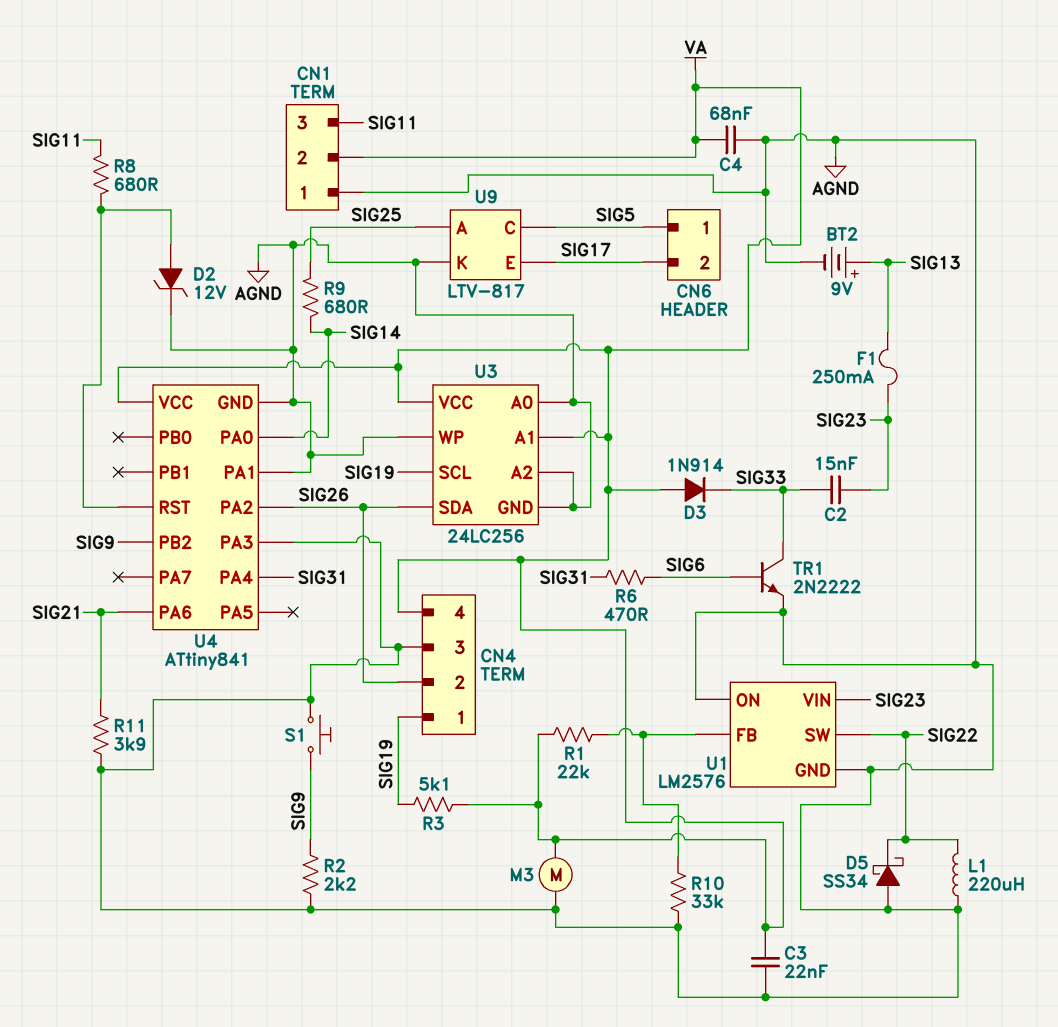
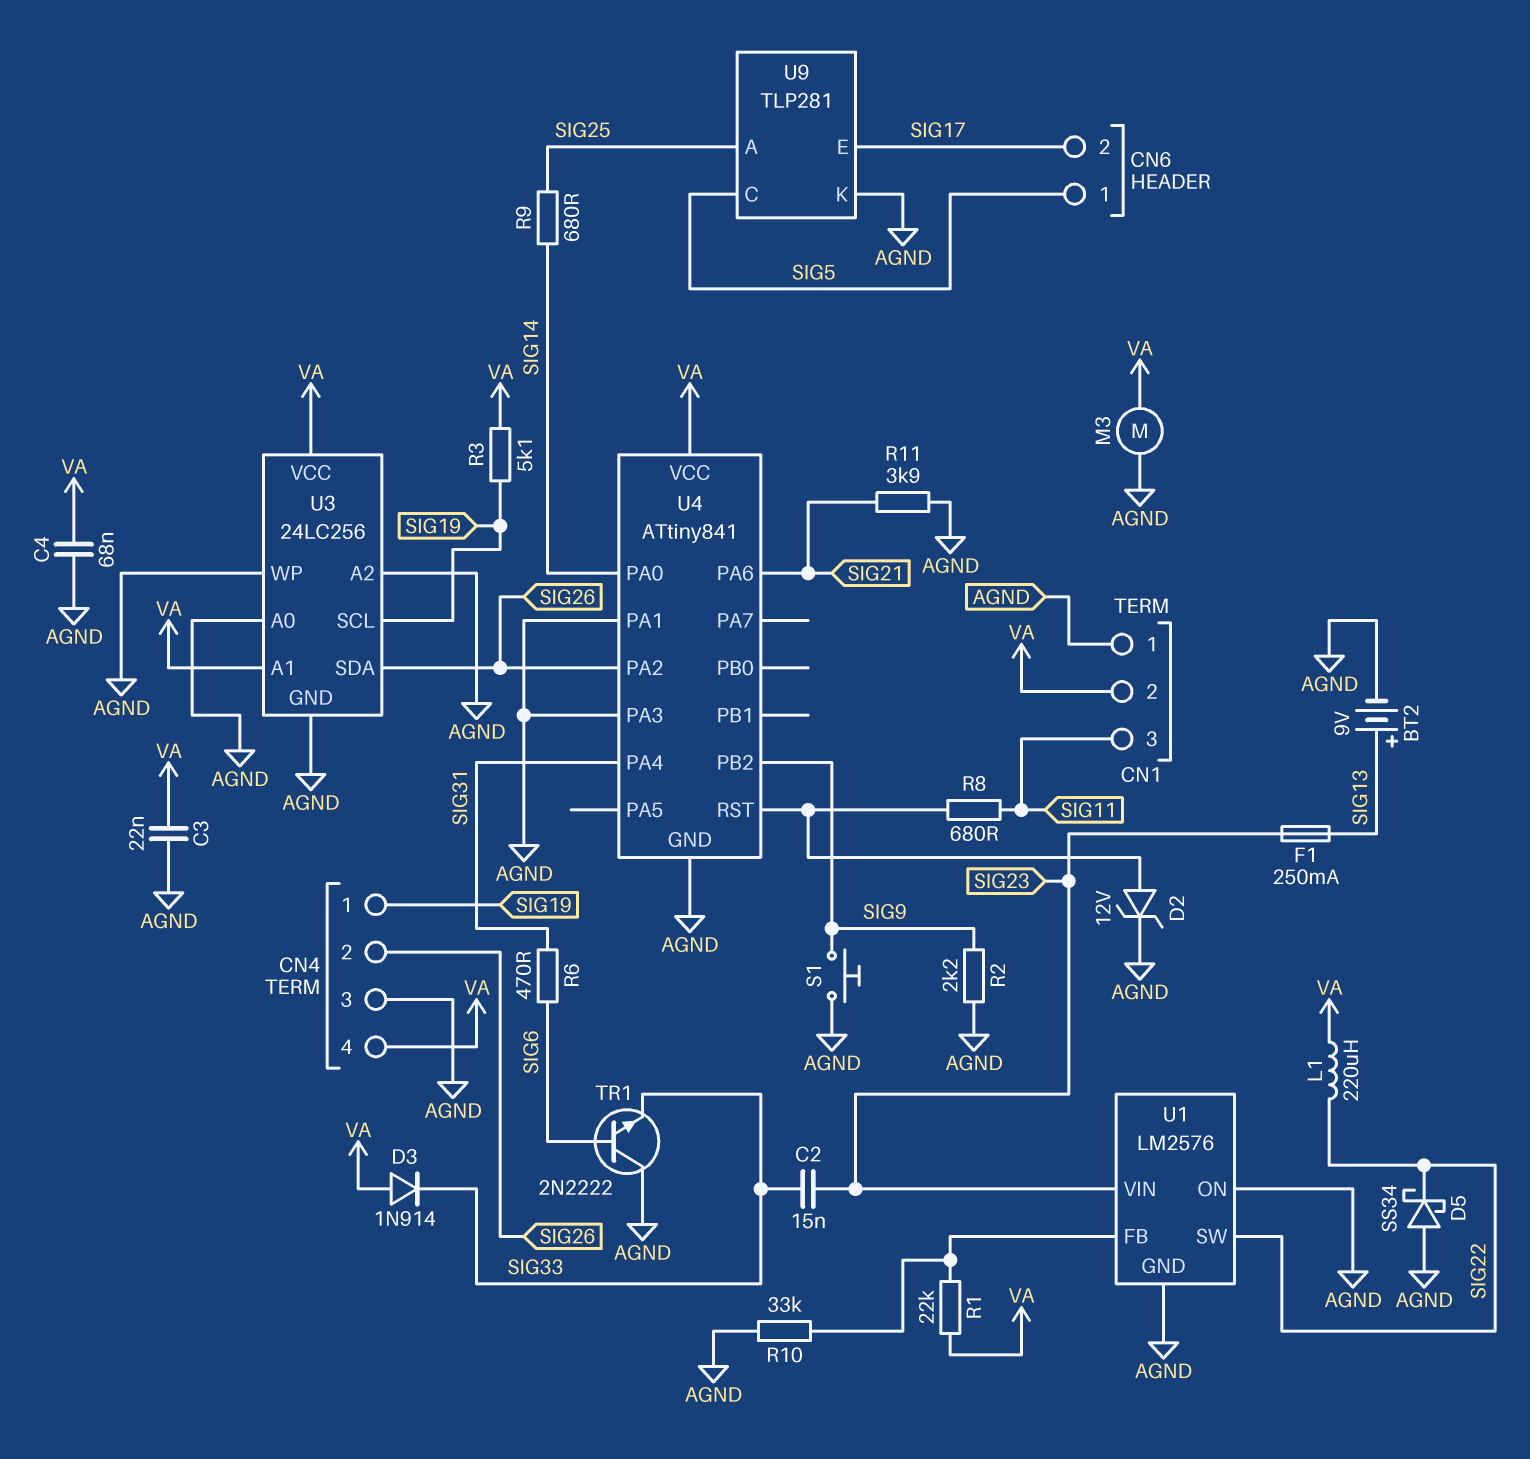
L1: 220uH (AGND, SIG22) -> 220uH (SIG22, VA)
TR1: NPN 2N2222 (B SIG6, C SIG33, E AGND) -> NPN 2N2222 (B SIG6, C AGND, E SIG33)
U9: LTV-817 -> TLP281

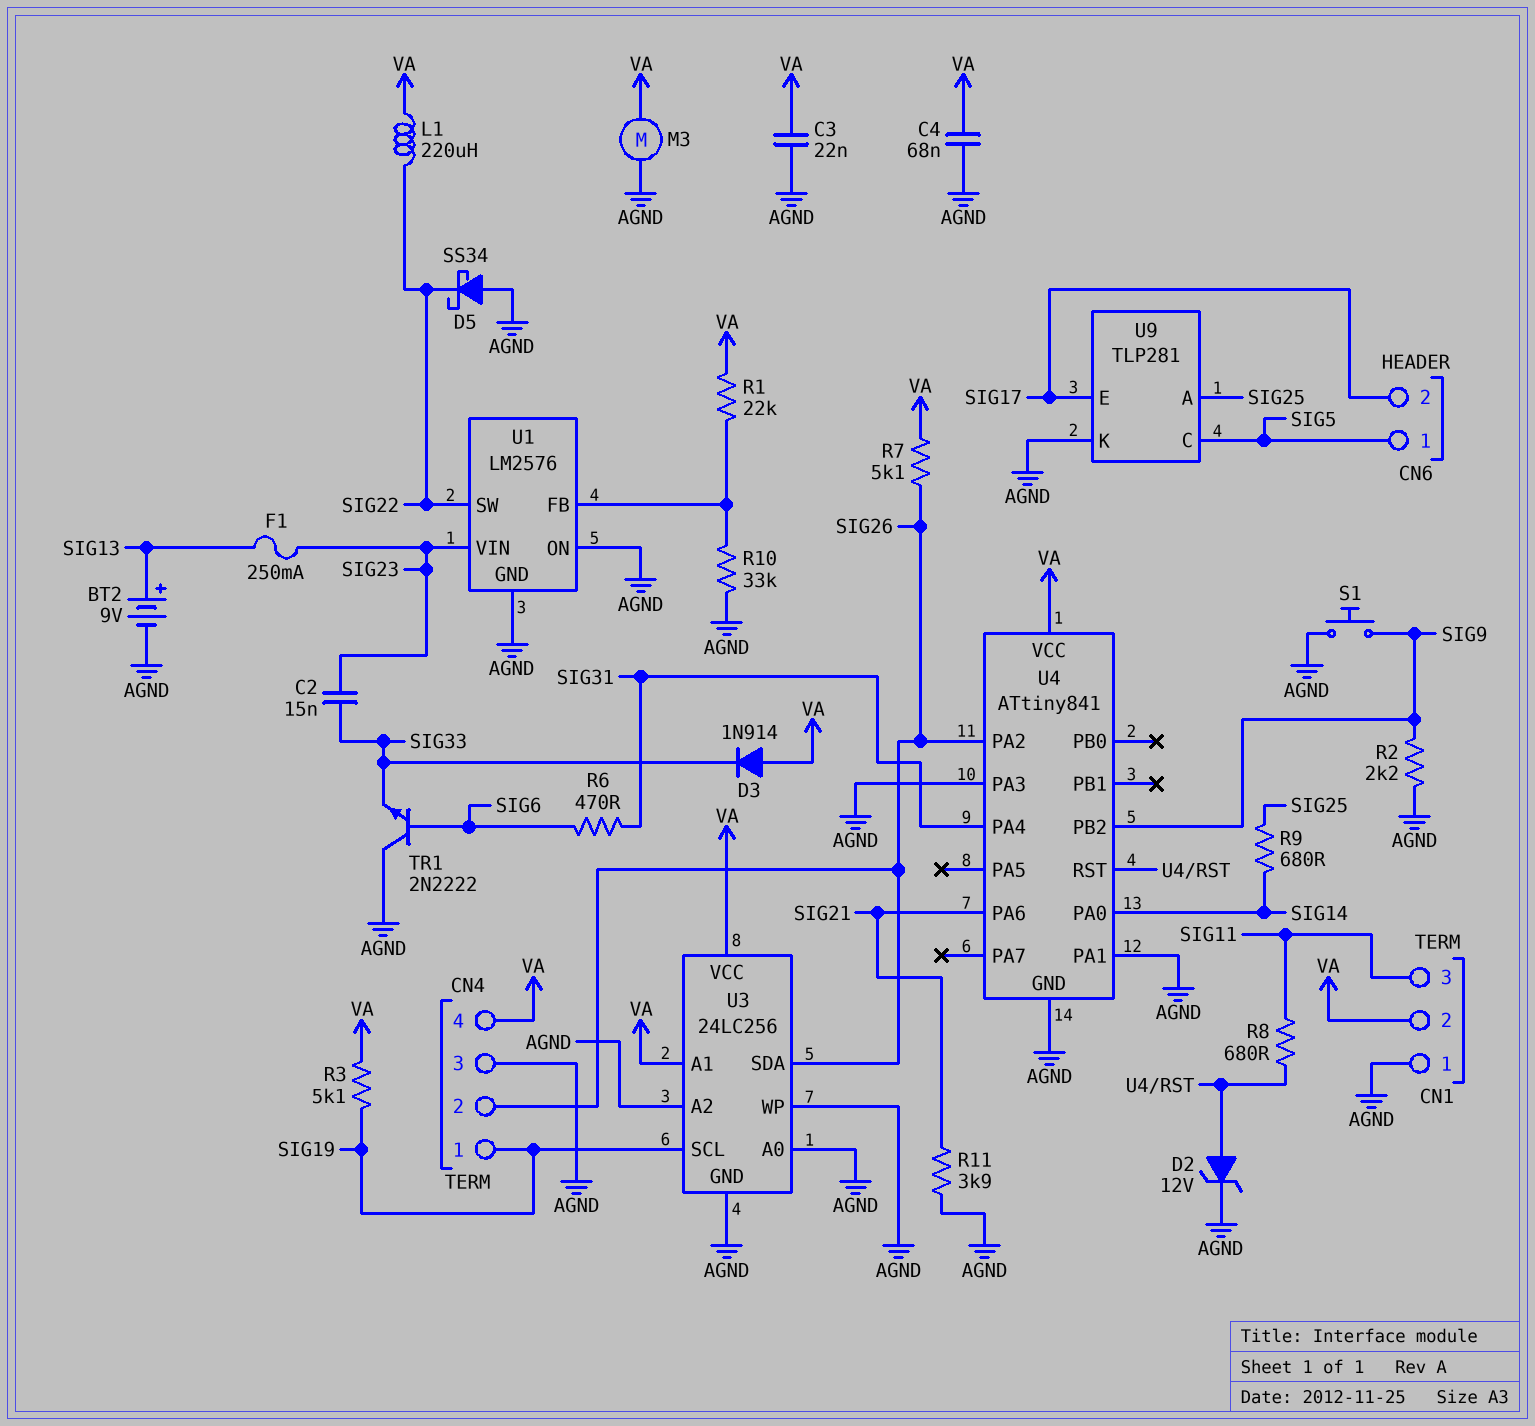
R7: none -> 5.1k (SIG26, VA)

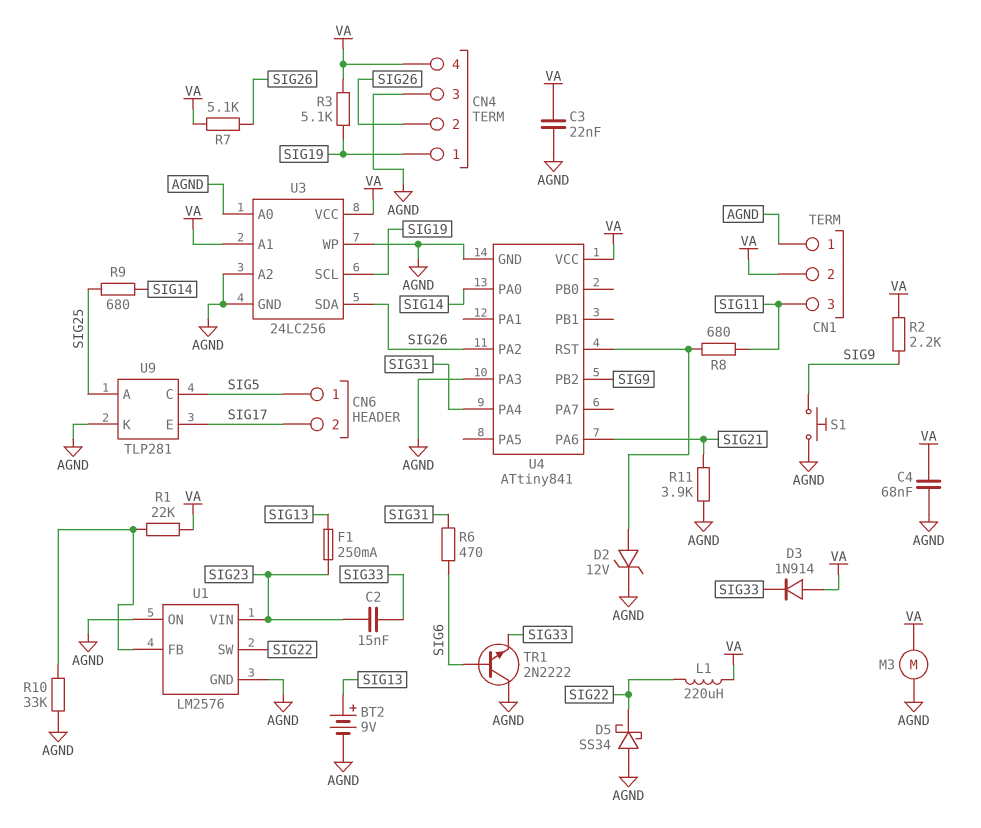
R2: 2.2k (AGND, SIG9) -> 2.2k (SIG9, VA)
U4 pin PA1: AGND -> none

